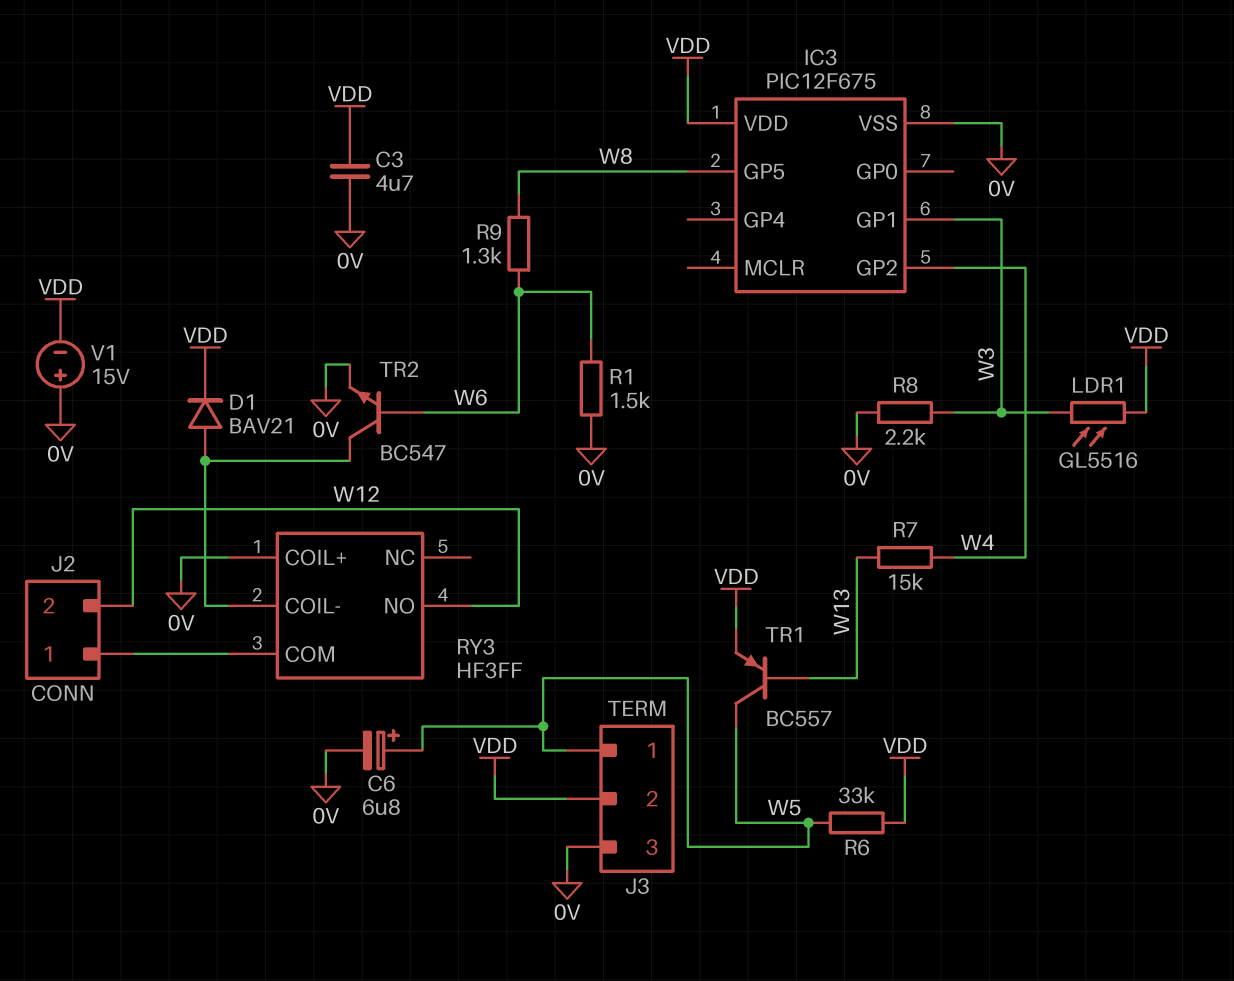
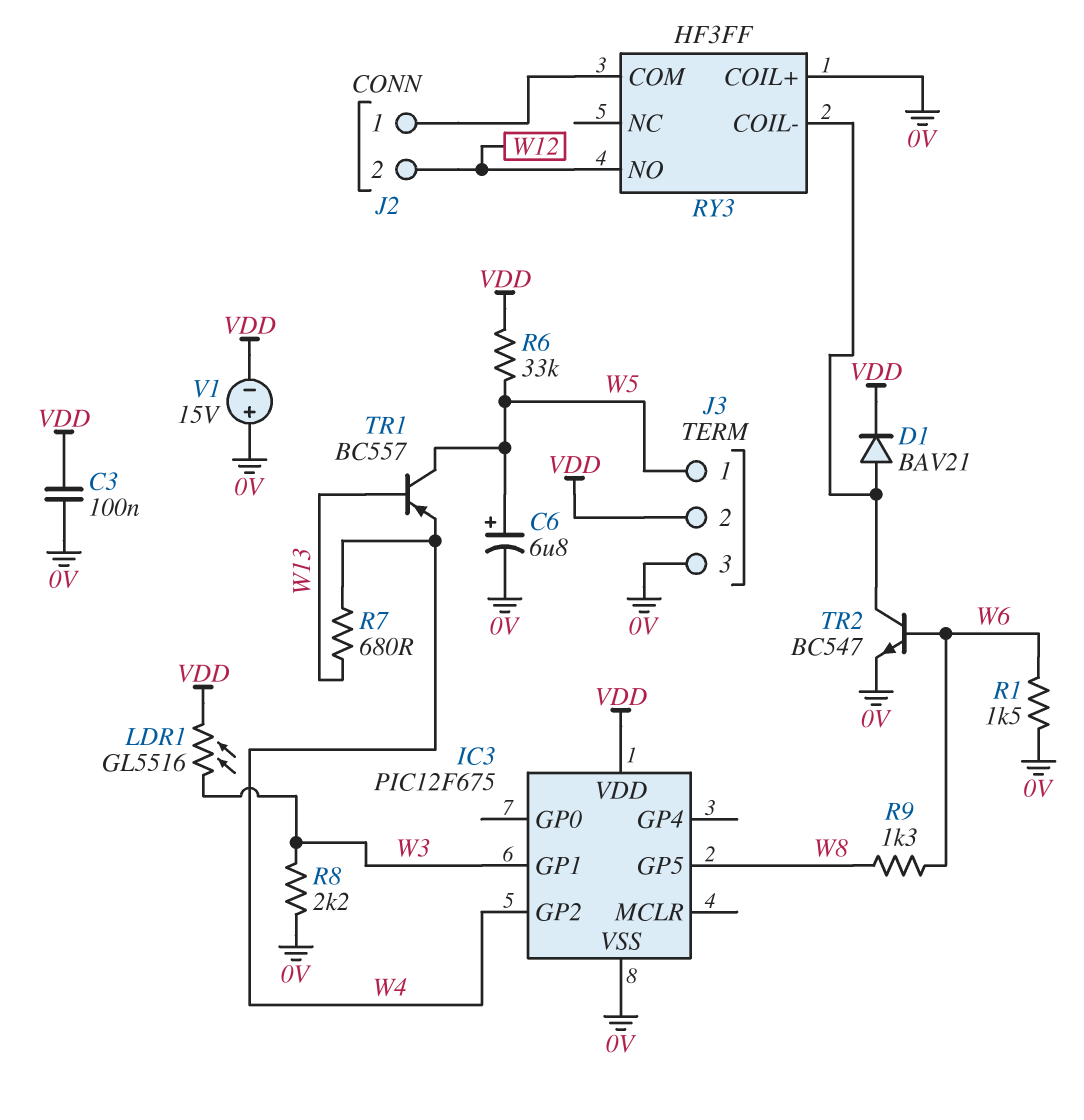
C3: 4.7uF (0V, VDD) -> 100nF (0V, VDD)
R7: 15k (W4, W13) -> 680 (W4, W13)
TR1: PNP BC557 (B W13, C W5, E VDD) -> PNP BC557 (B W13, C W5, E W4)

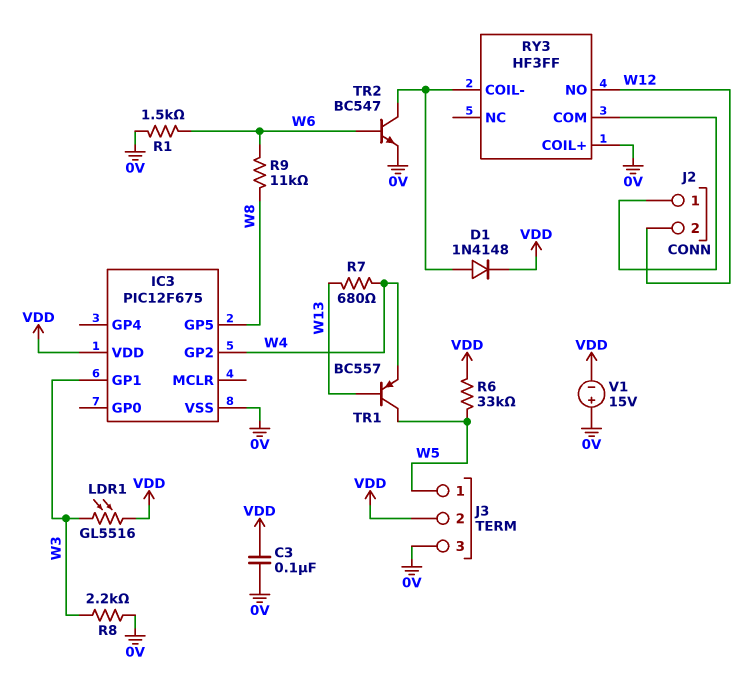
C6: 6.8uF (plus W5, minus 0V) -> none
D1: diode BAV21 (A RY3/COIL-, K VDD) -> diode 1N4148 (A RY3/COIL-, K VDD)
R9: 1.3k (W6, W8) -> 11k (W6, W8)

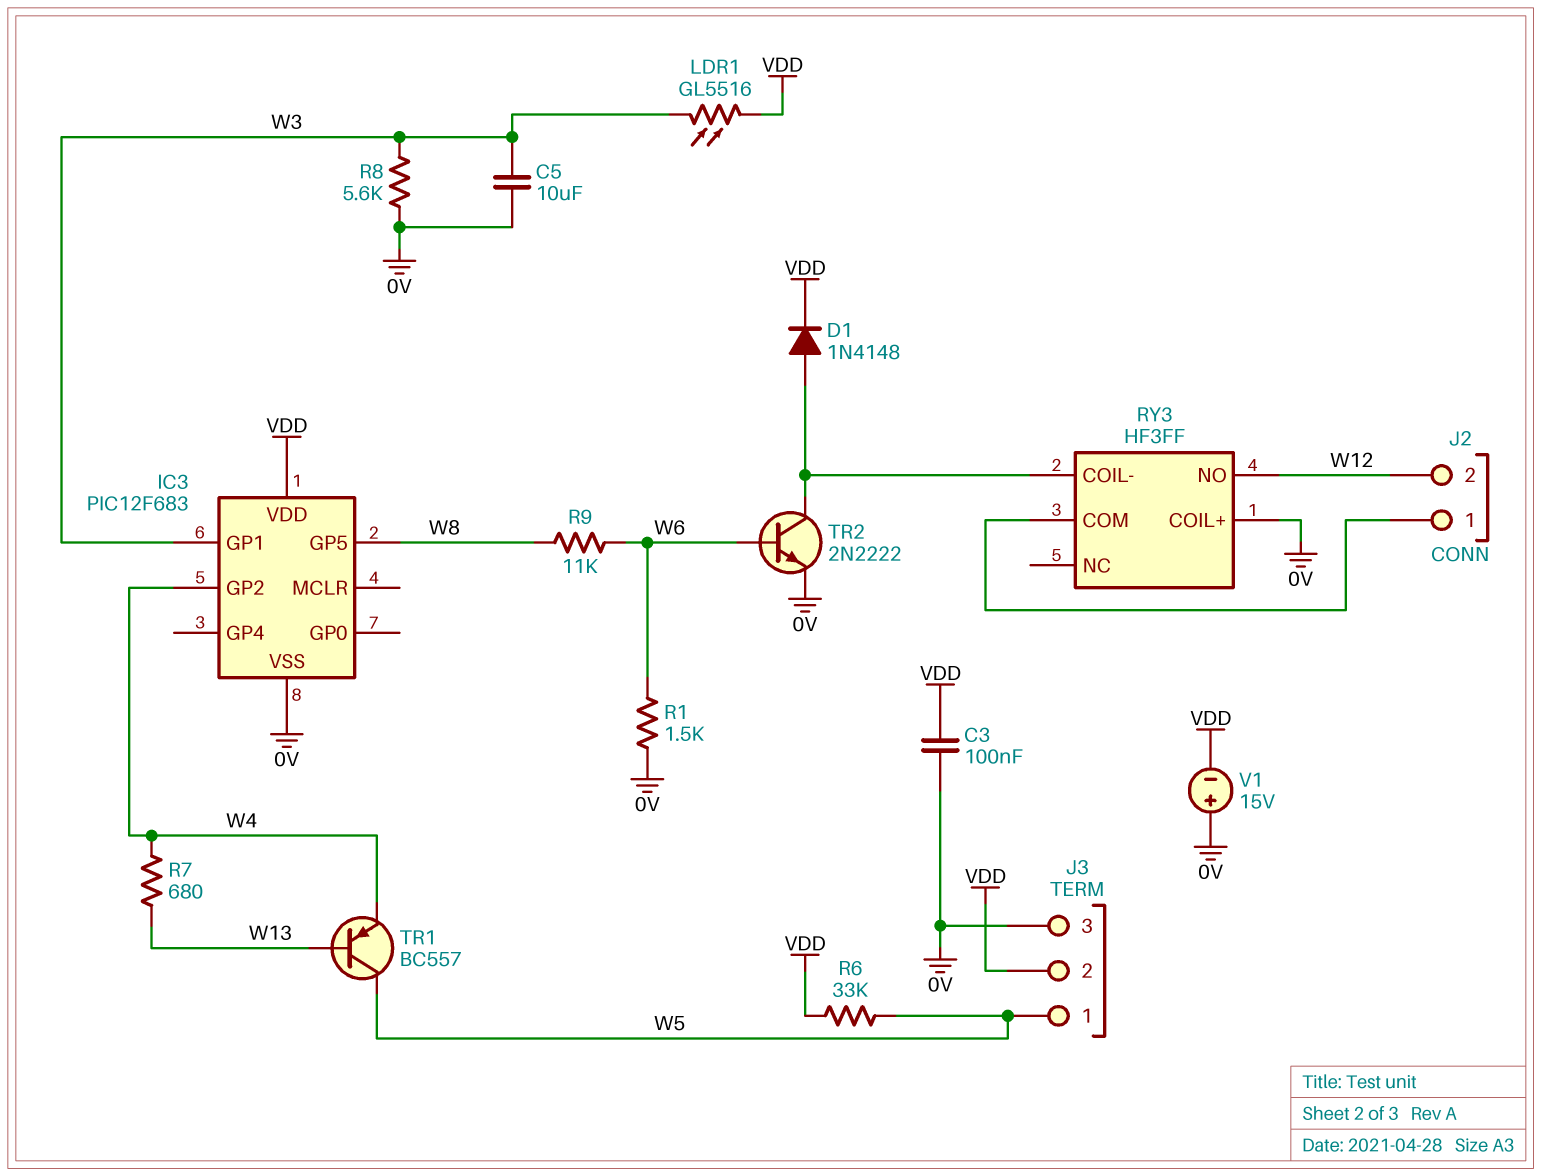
C5: none -> 10uF (0V, W3)
IC3: PIC12F675 -> PIC12F683
R8: 2.2k (0V, W3) -> 5.6k (0V, W3)
TR2: NPN BC547 (B W6, C RY3/COIL-, E 0V) -> NPN 2N2222 (B W6, C RY3/COIL-, E 0V)

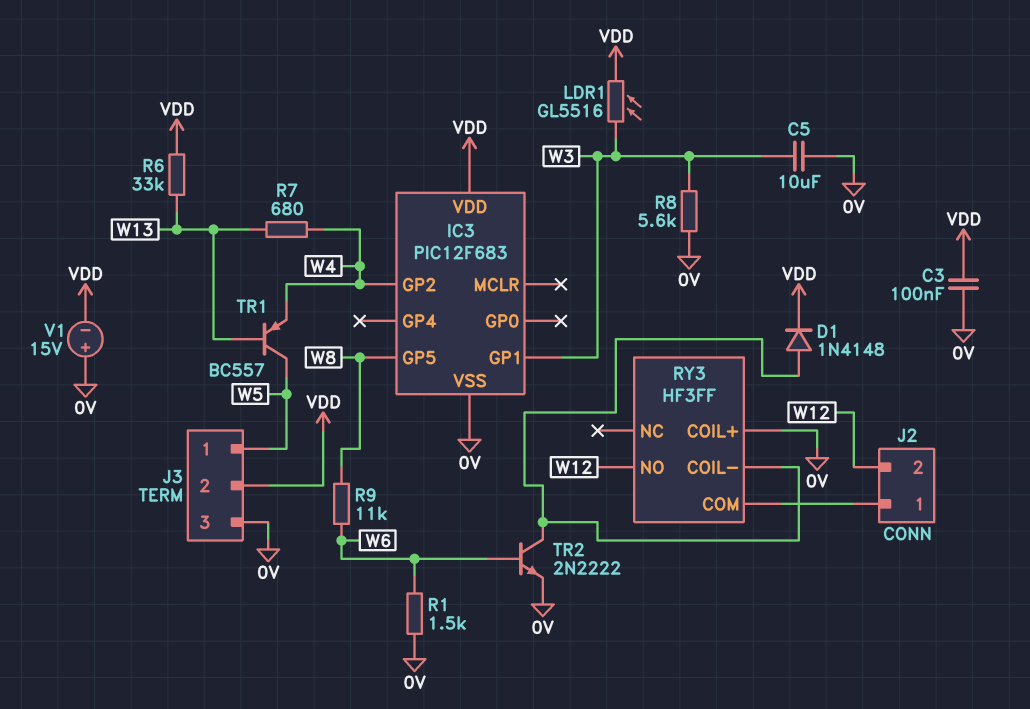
R6: 33k (VDD, W5) -> 33k (VDD, W13)

